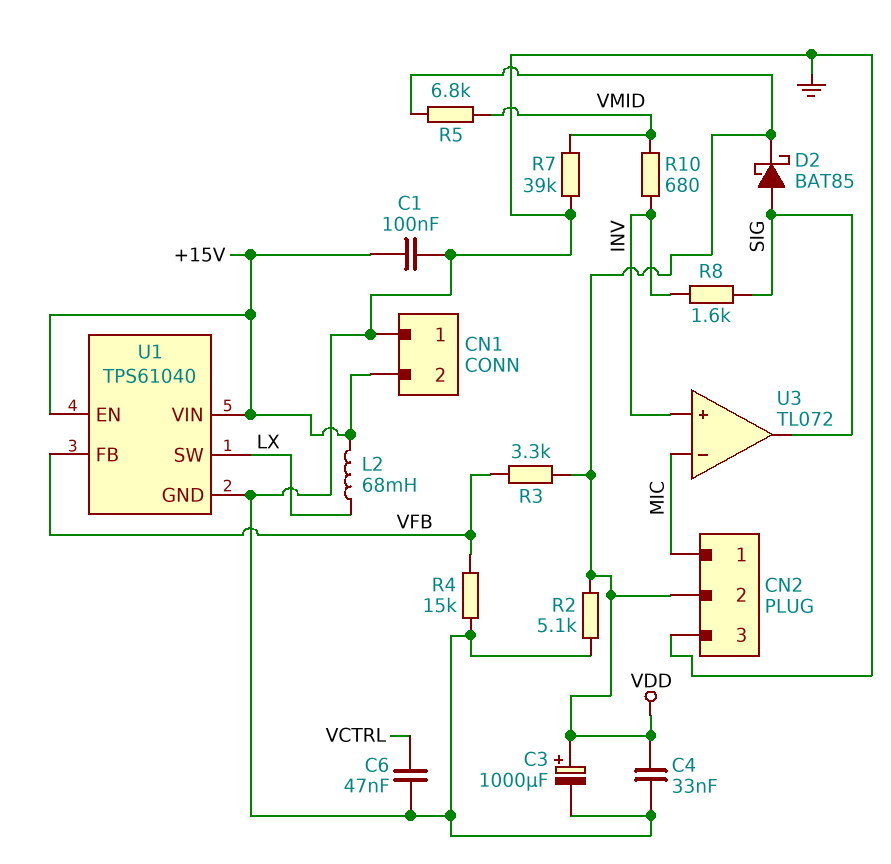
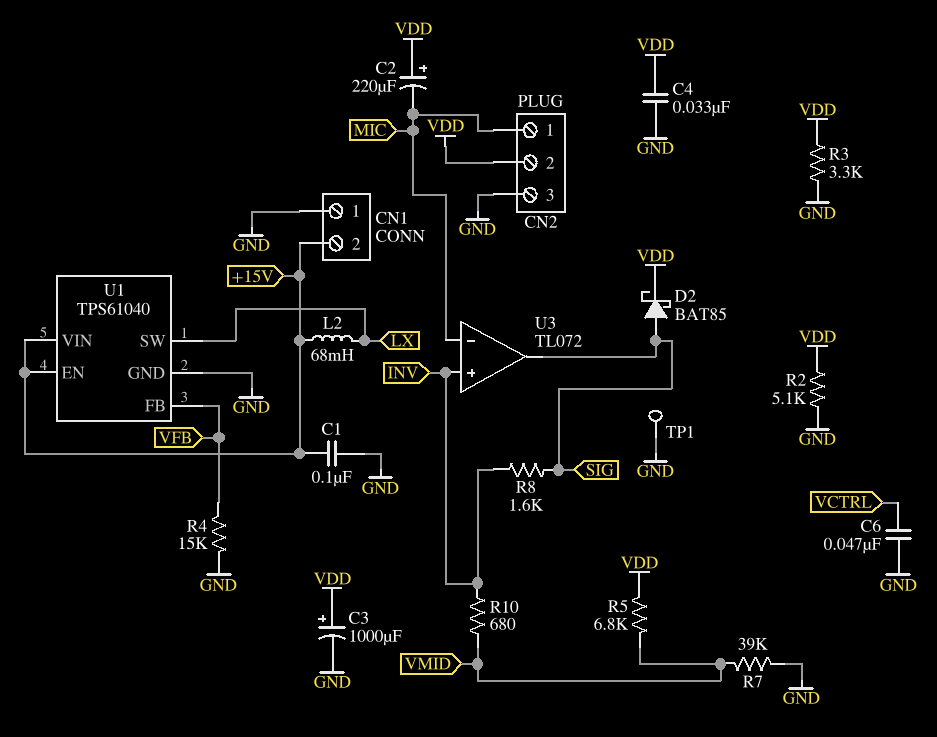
C2: none -> 220uF (plus VDD, minus MIC)
R3: 3.3k (VDD, VFB) -> 3.3k (GND, VDD)
TP1: none -> test point (GND)

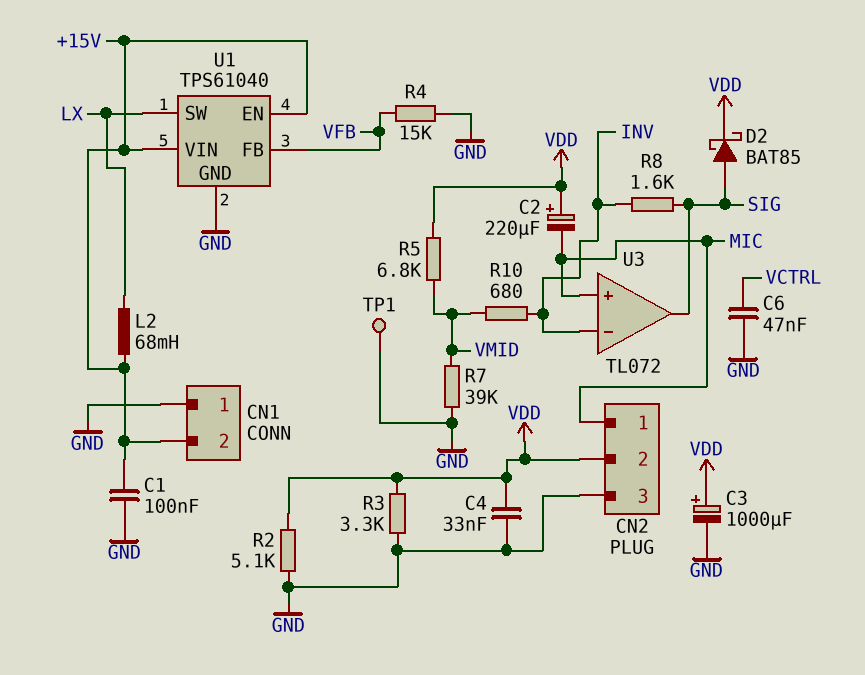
U3 pin in+: INV -> MIC
U3 pin in-: MIC -> INV

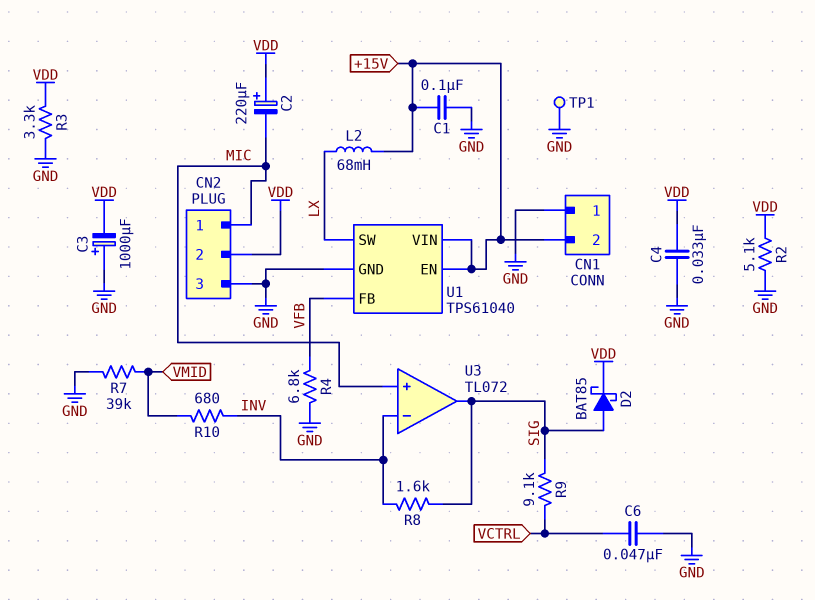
C3: 1000uF (plus VDD, minus GND) -> 1000uF (plus GND, minus VDD)
R4: 15k (GND, VFB) -> 6.8k (GND, VFB)
R5: 6.8k (VDD, VMID) -> none
R9: none -> 9.1k (SIG, VCTRL)

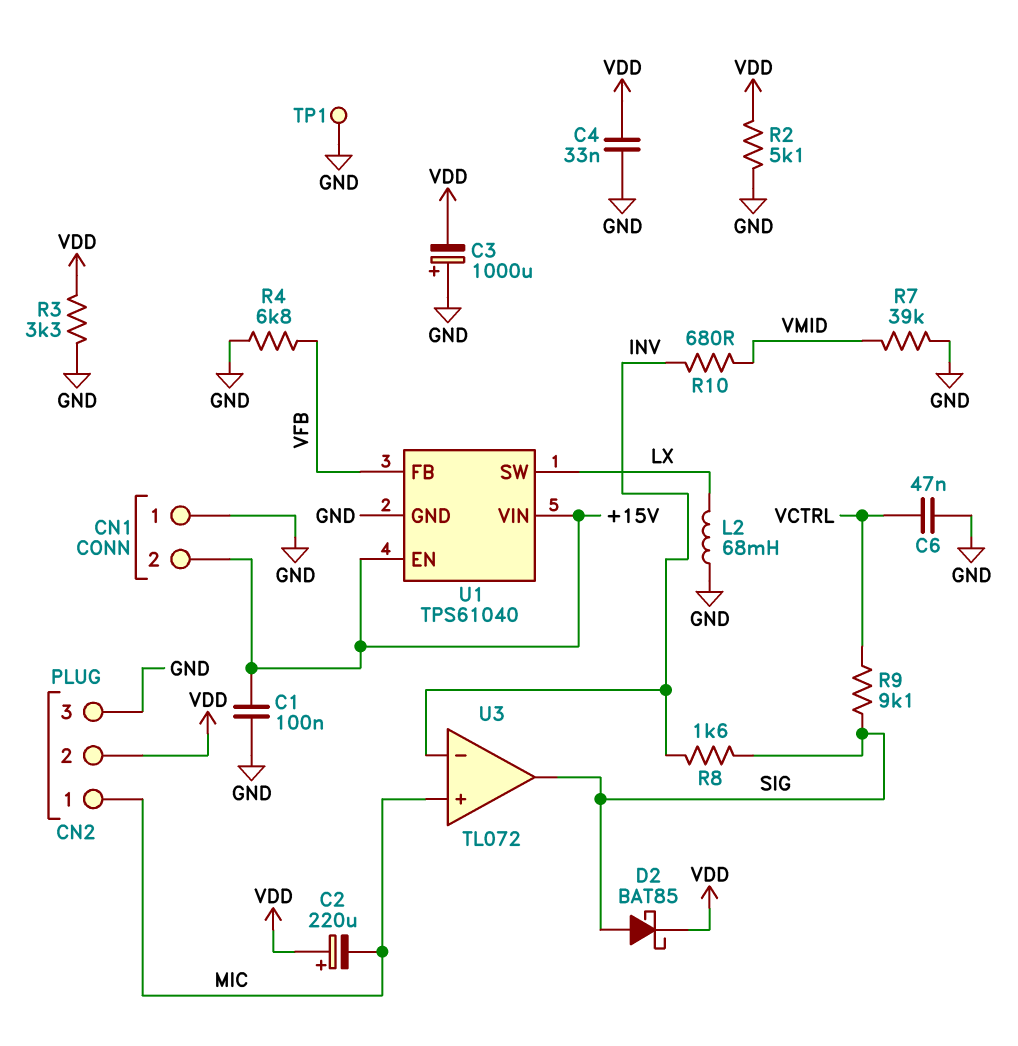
L2: 68mH (+15V, LX) -> 68mH (GND, LX)

